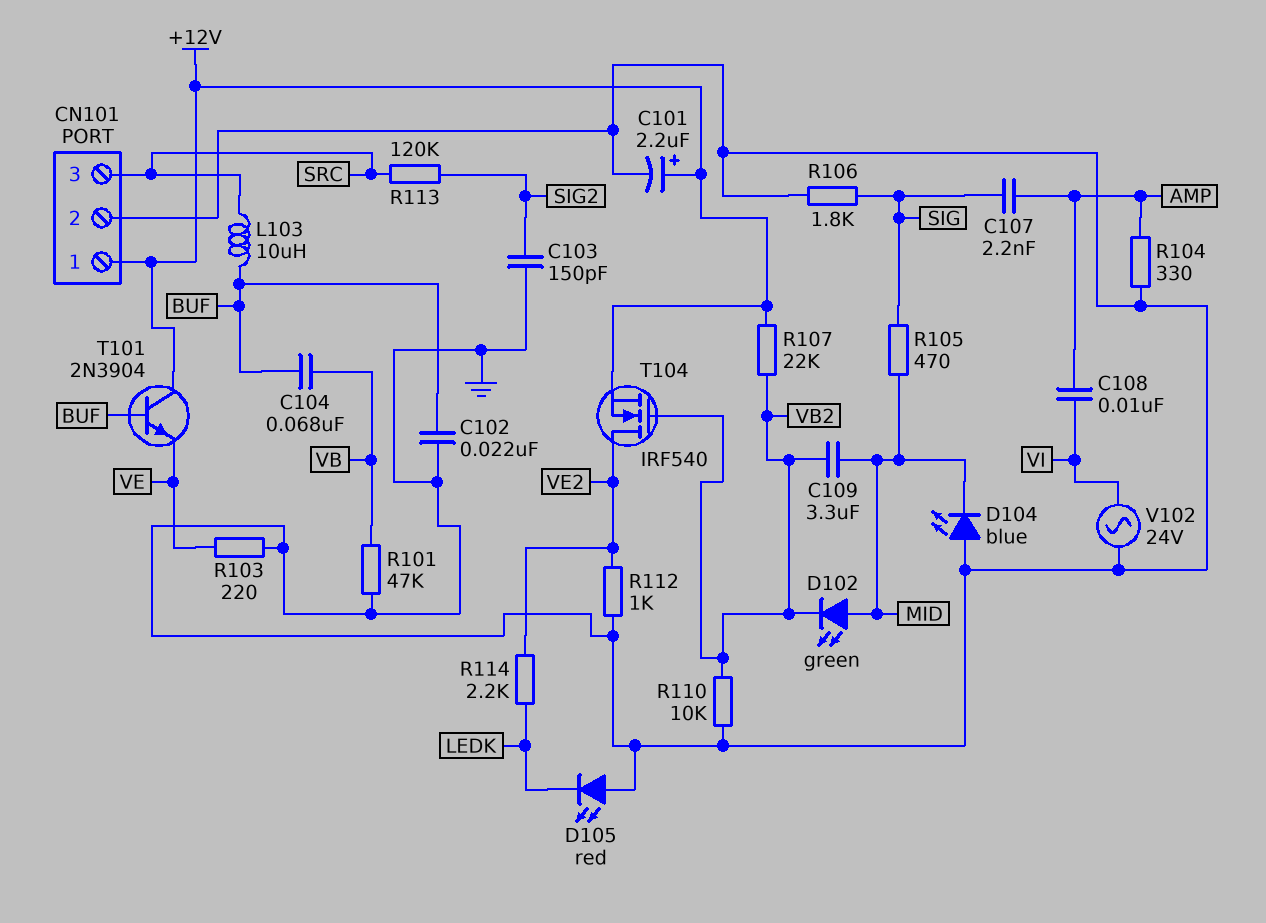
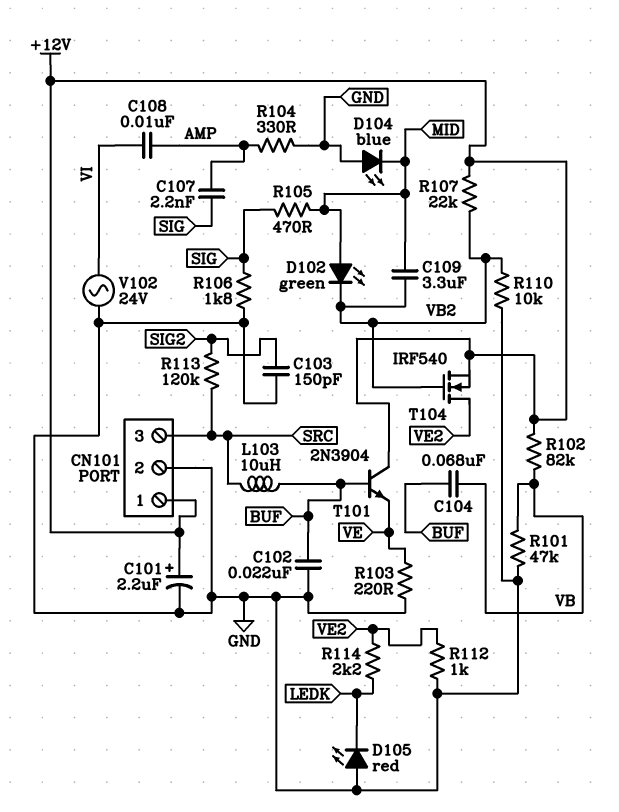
R102: none -> 82k (+12V, VB)

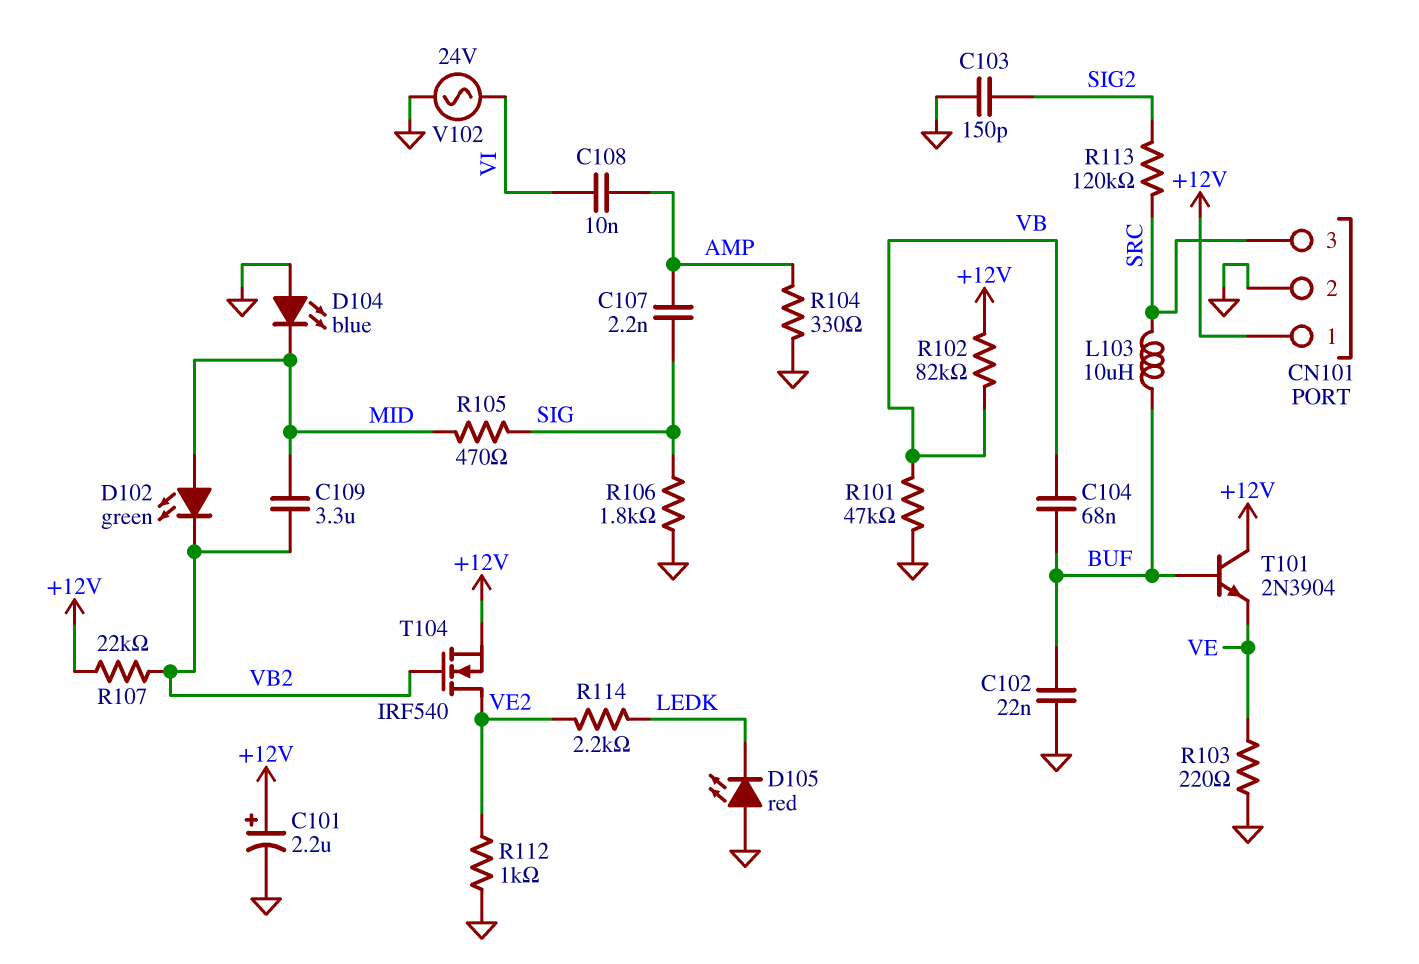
R110: 10k (GND, VB2) -> none

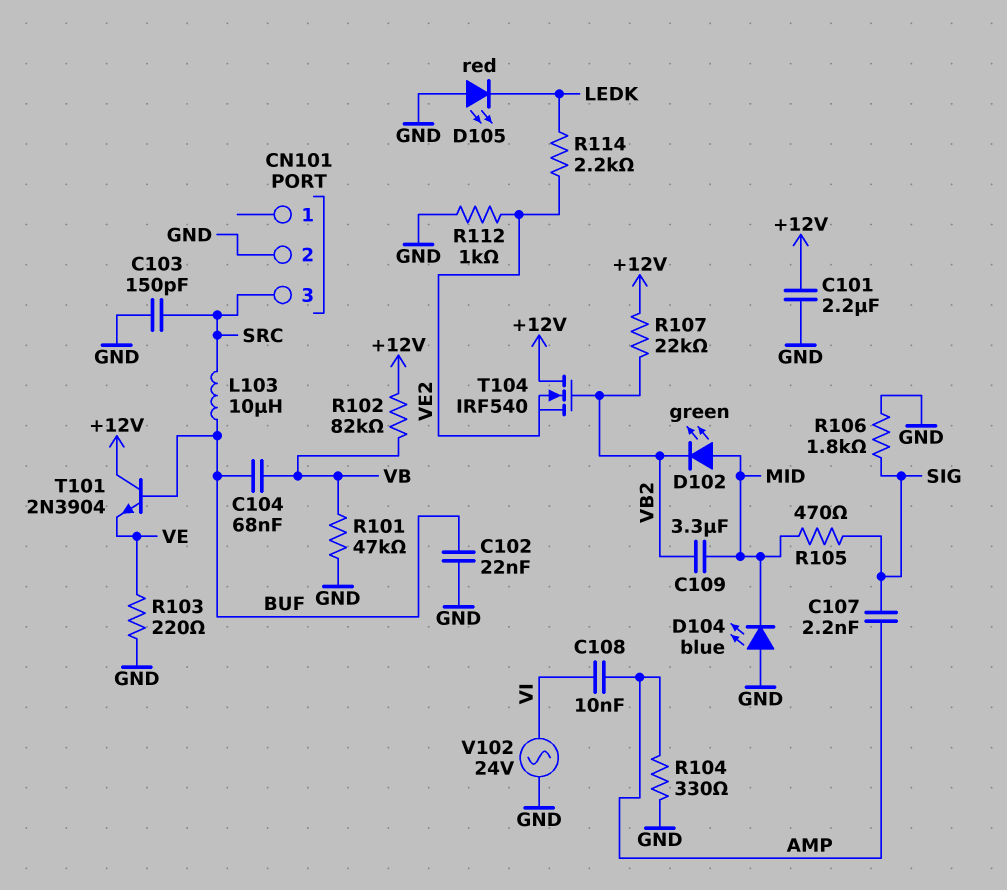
C101: 2.2uF (plus +12V, minus GND) -> 2.2uF (+12V, GND)
C103: 150pF (GND, SIG2) -> 150pF (GND, SRC)
CN101 pin 1: +12V -> none
R113: 120k (SIG2, SRC) -> none
T104: NMOS IRF540 (G VB2, D VE2, S +12V) -> NMOS IRF540 (G VB2, D +12V, S VE2)

